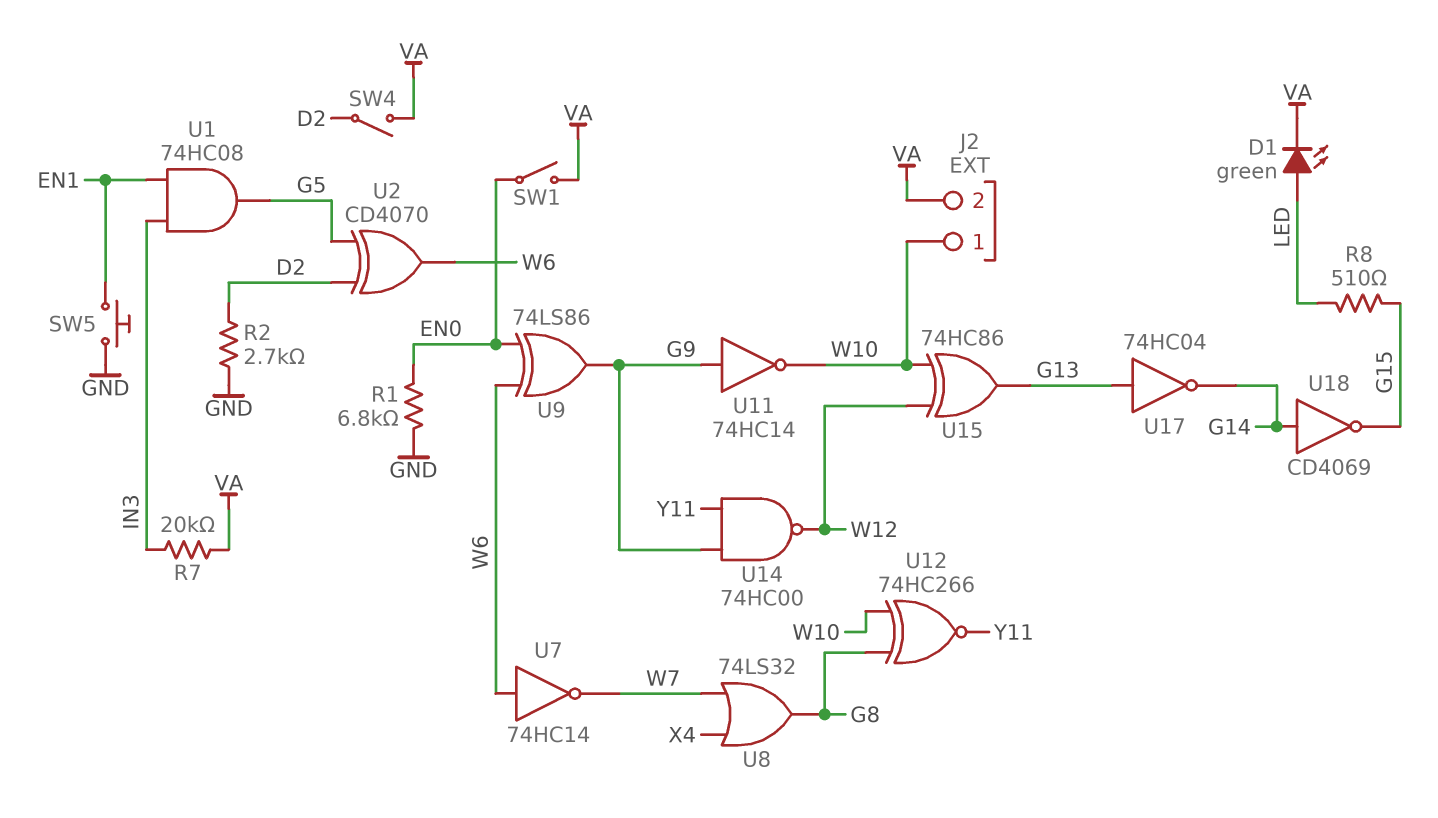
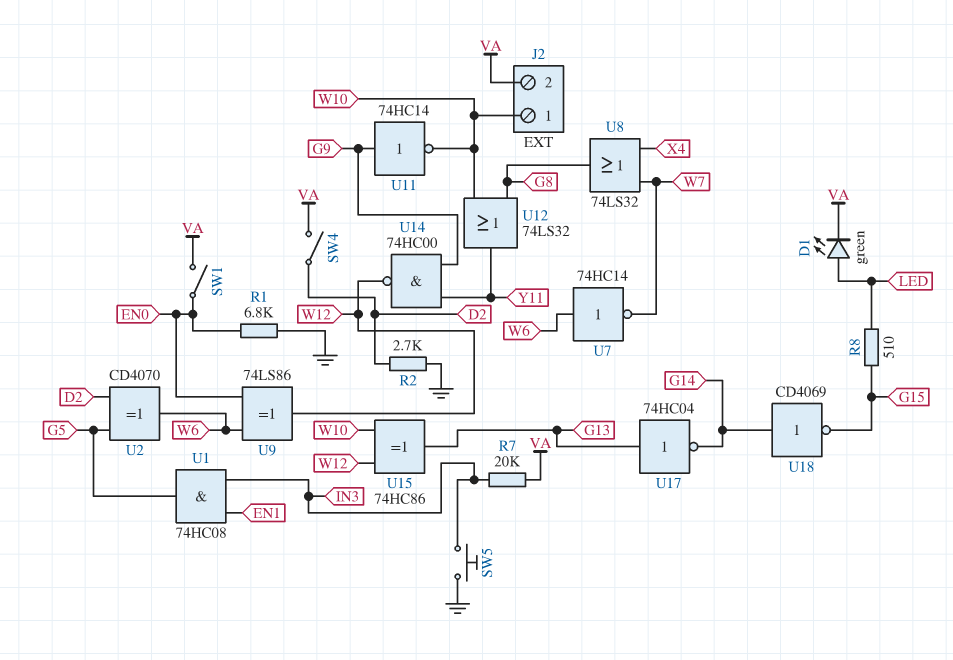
SW5: button (EN1, GND) -> button (GND, IN3)
U9: XOR 74LS86 (in EN0, in W6, out G9) -> XOR 74LS86 (in EN0, in W6, out W12)
U12: XNOR 74HC266 (in G8, in W10, out Y11) -> OR 74LS32 (in G8, in W10, out Y11)

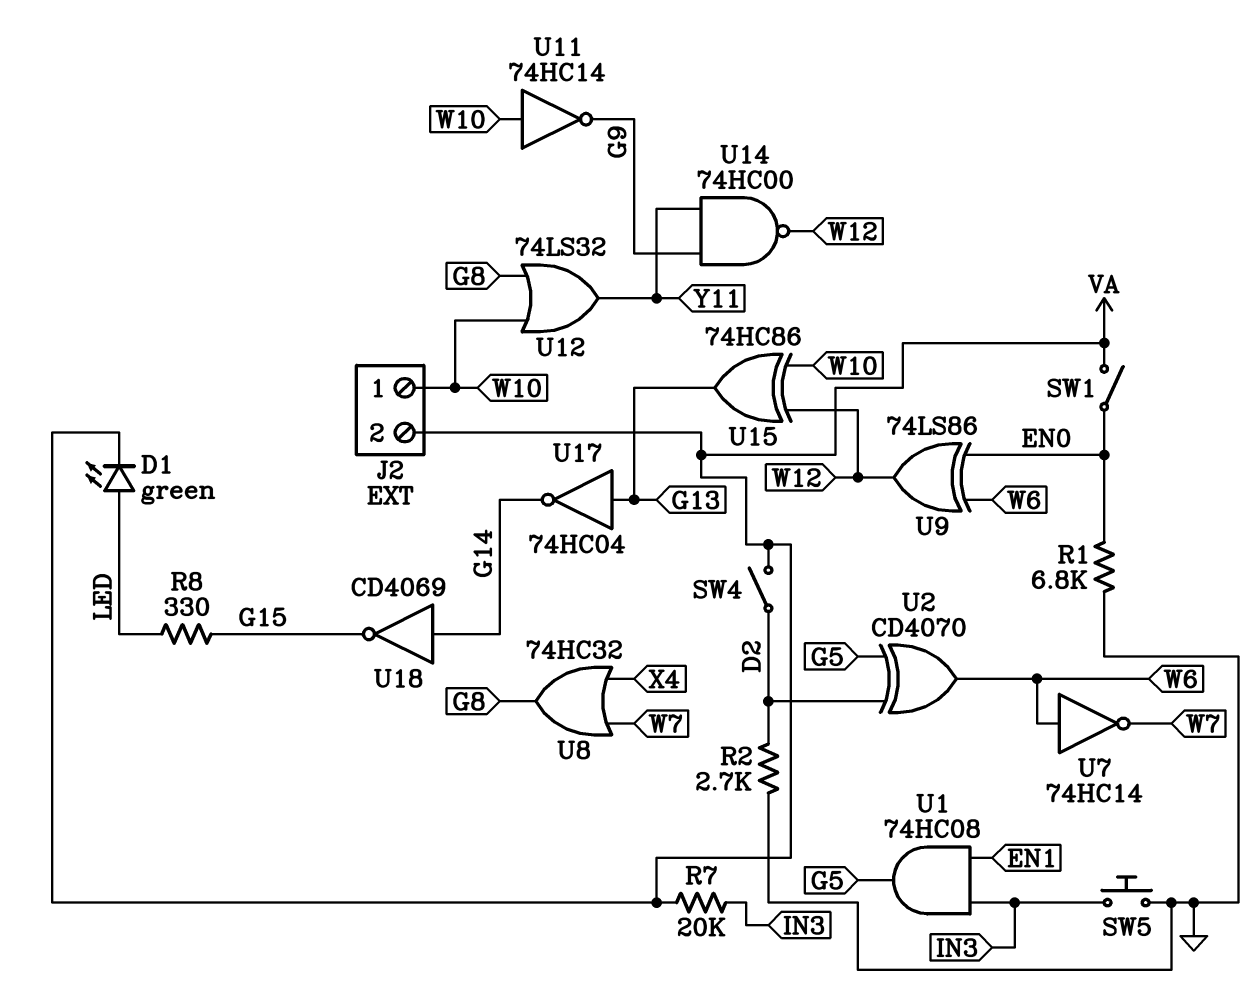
R8: 510 (G15, LED) -> 330 (G15, LED)
U8: OR 74LS32 (in W7, in X4, out G8) -> OR 74HC32 (in W7, in X4, out G8)
U11: NOT 74HC14 (in G9, out W10) -> NOT 74HC14 (in W10, out G9)

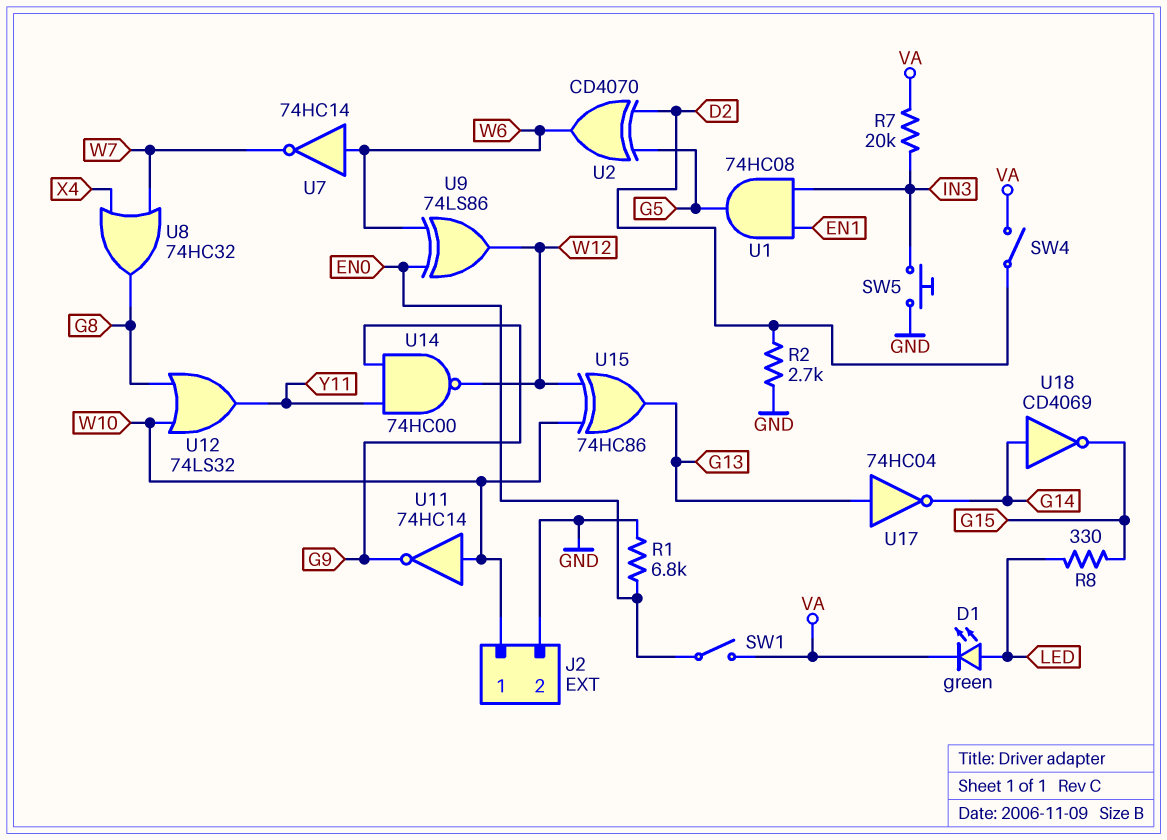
J2 pin 2: VA -> GND

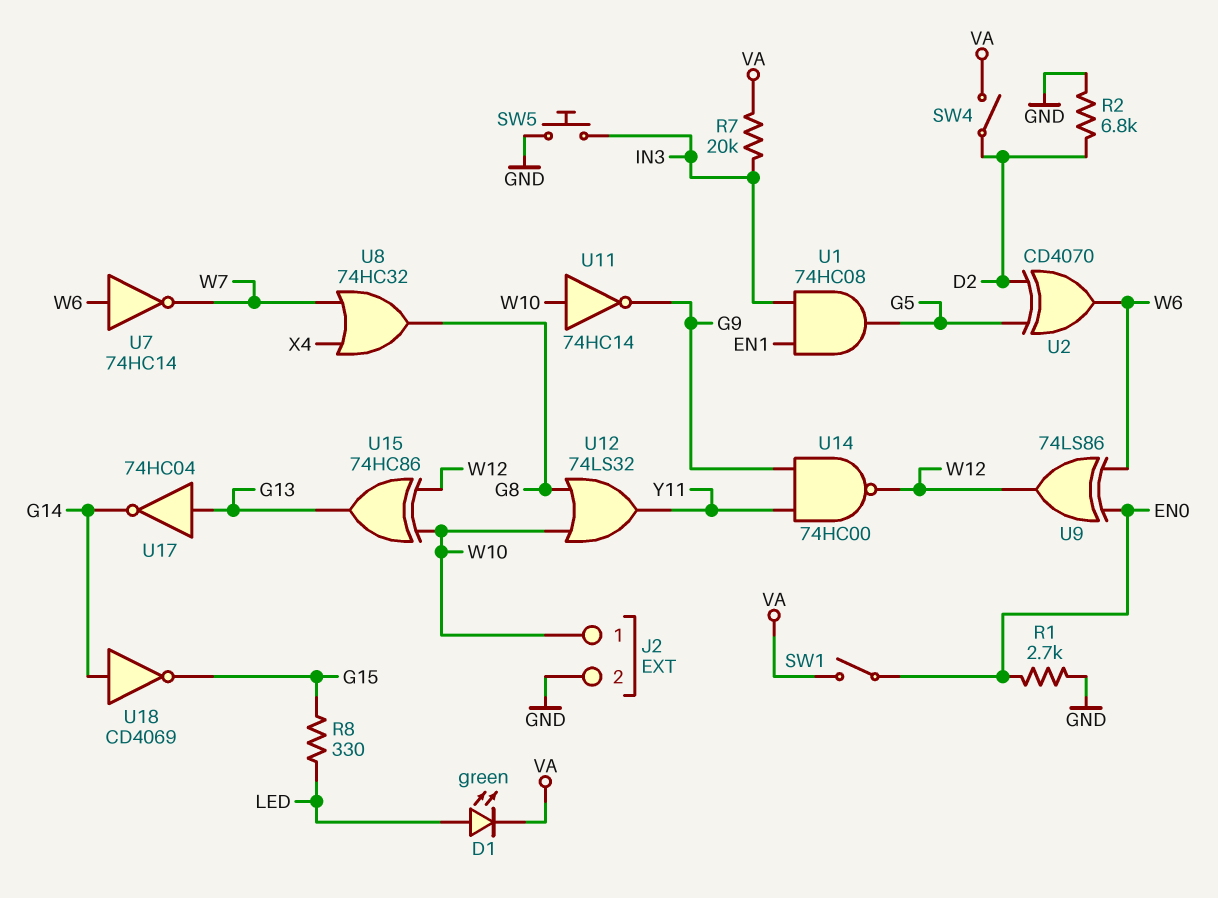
R1: 6.8k (EN0, GND) -> 2.7k (EN0, GND)
R2: 2.7k (D2, GND) -> 6.8k (D2, GND)

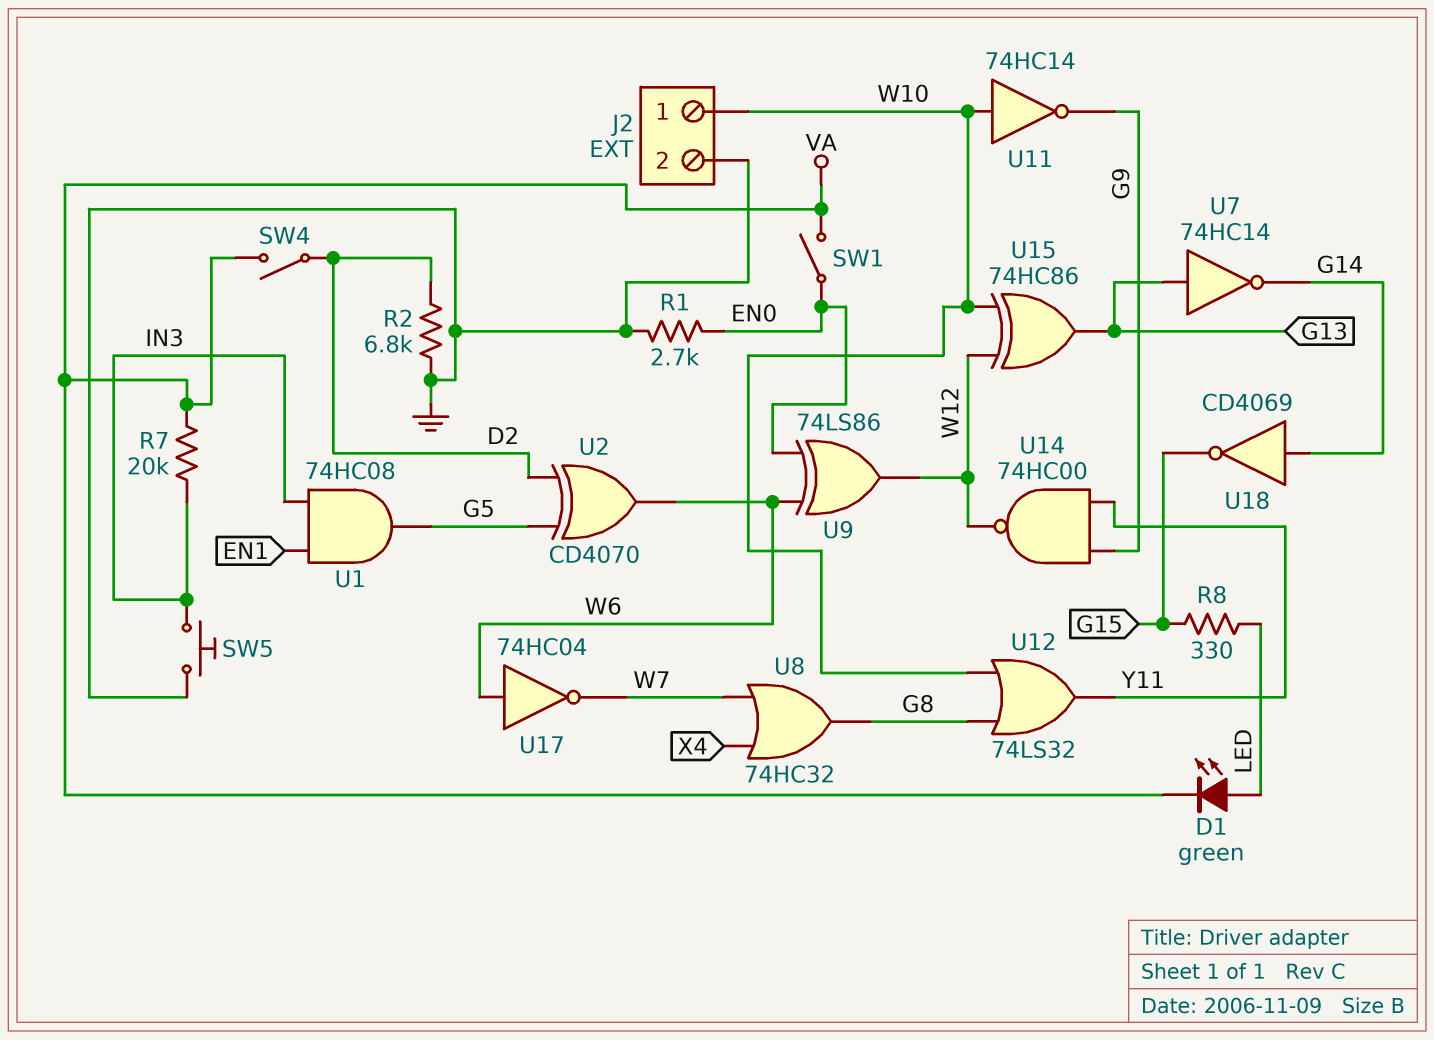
U7: NOT 74HC14 (in W6, out W7) -> NOT 74HC14 (in G13, out G14)
U17: NOT 74HC04 (in G13, out G14) -> NOT 74HC04 (in W6, out W7)

